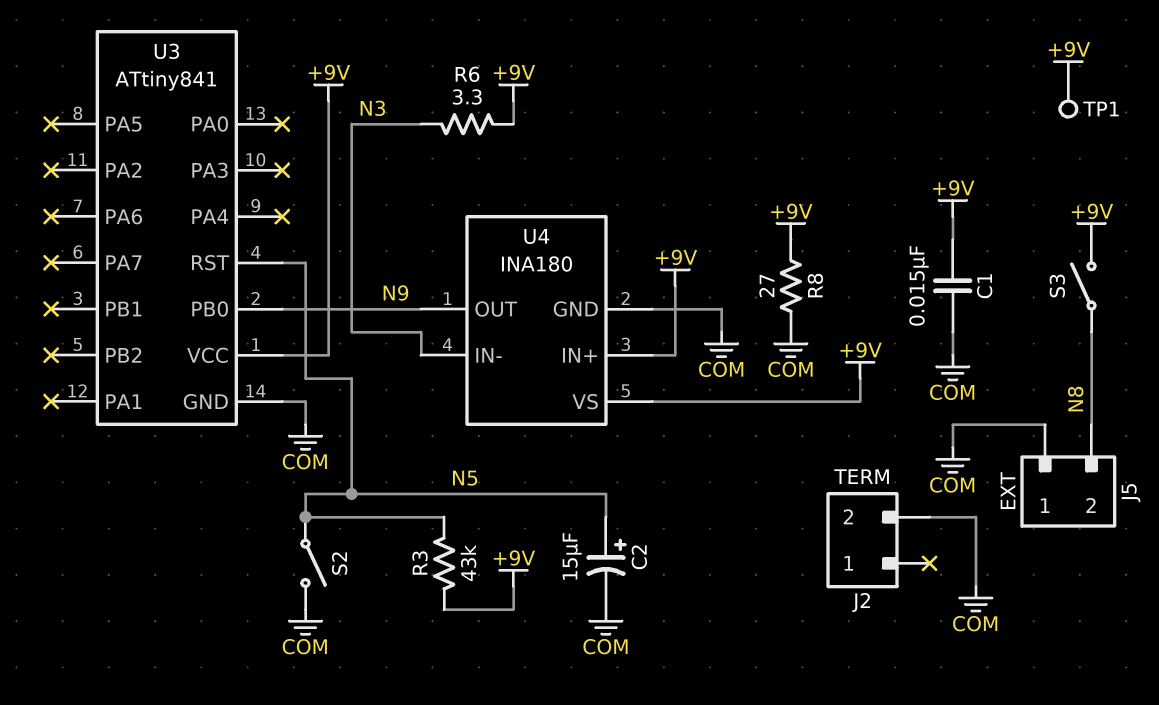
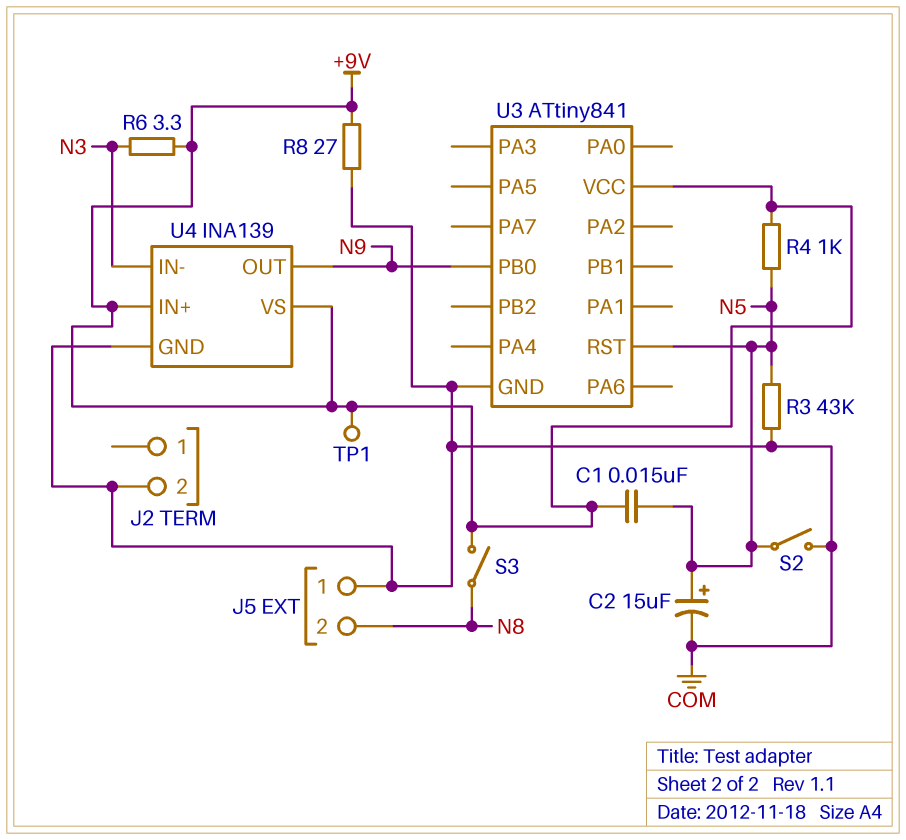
C1: 15nF (+9V, COM) -> 15nF (+9V, N5)
R3: 43k (+9V, N5) -> 43k (COM, N5)
R4: none -> 1k (+9V, N5)
U4: INA180 -> INA139

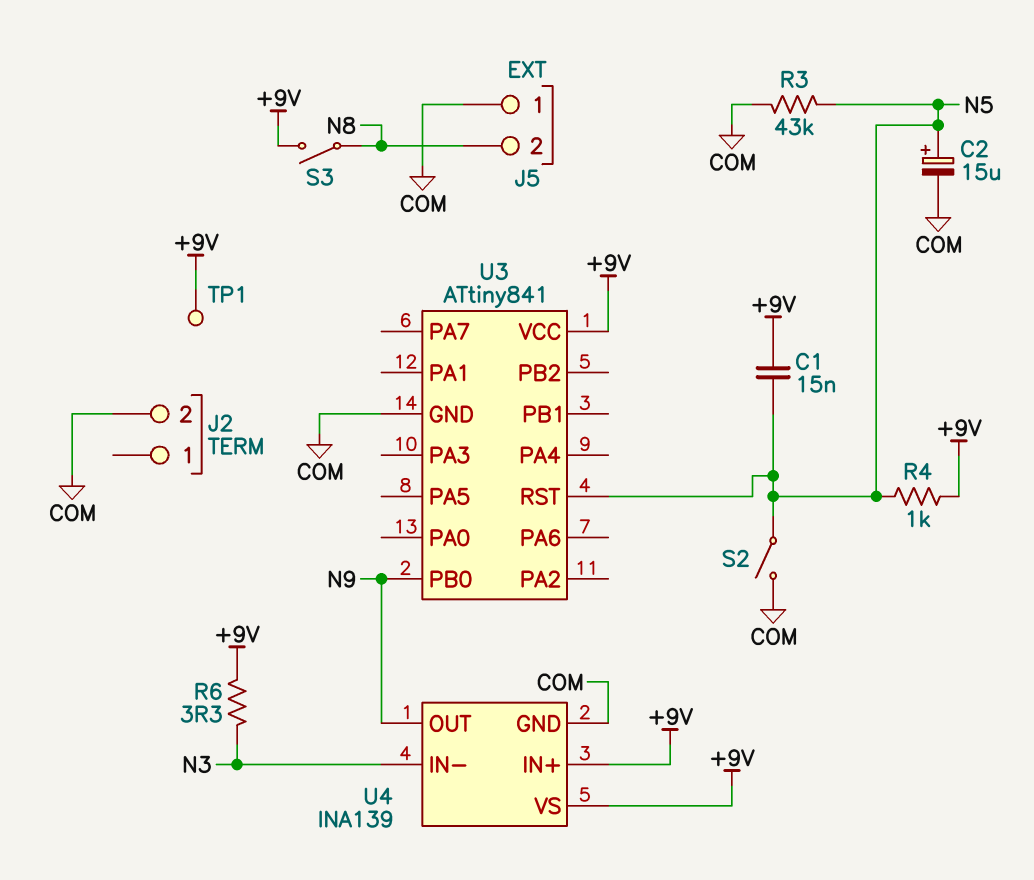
R8: 27 (+9V, COM) -> none

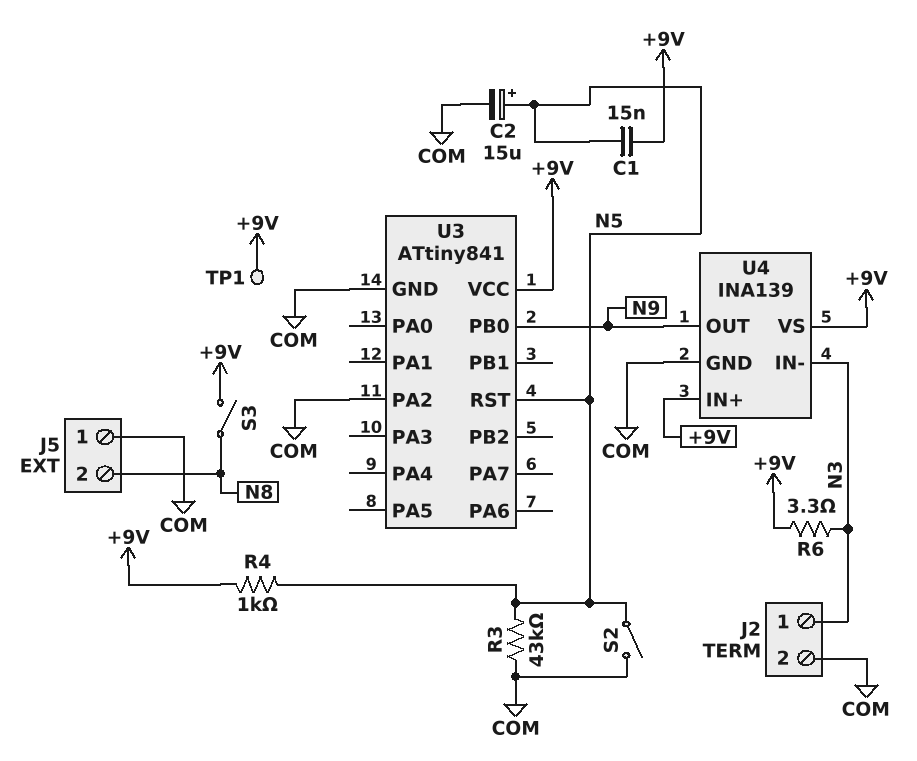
J2 pin 1: none -> N3
U3 pin PA2: none -> COM

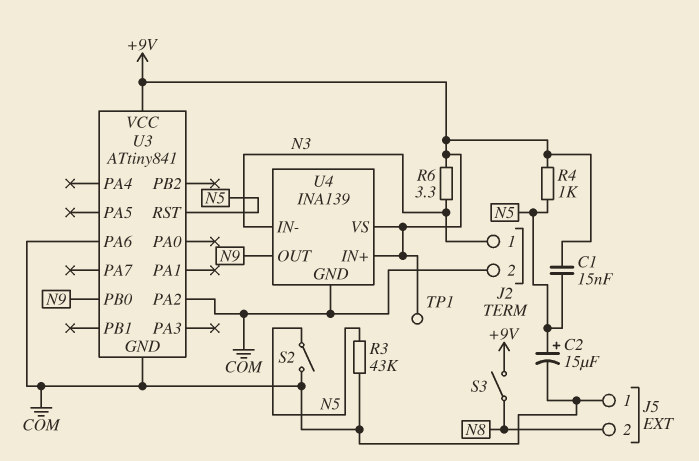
U3 pin PA6: none -> COM

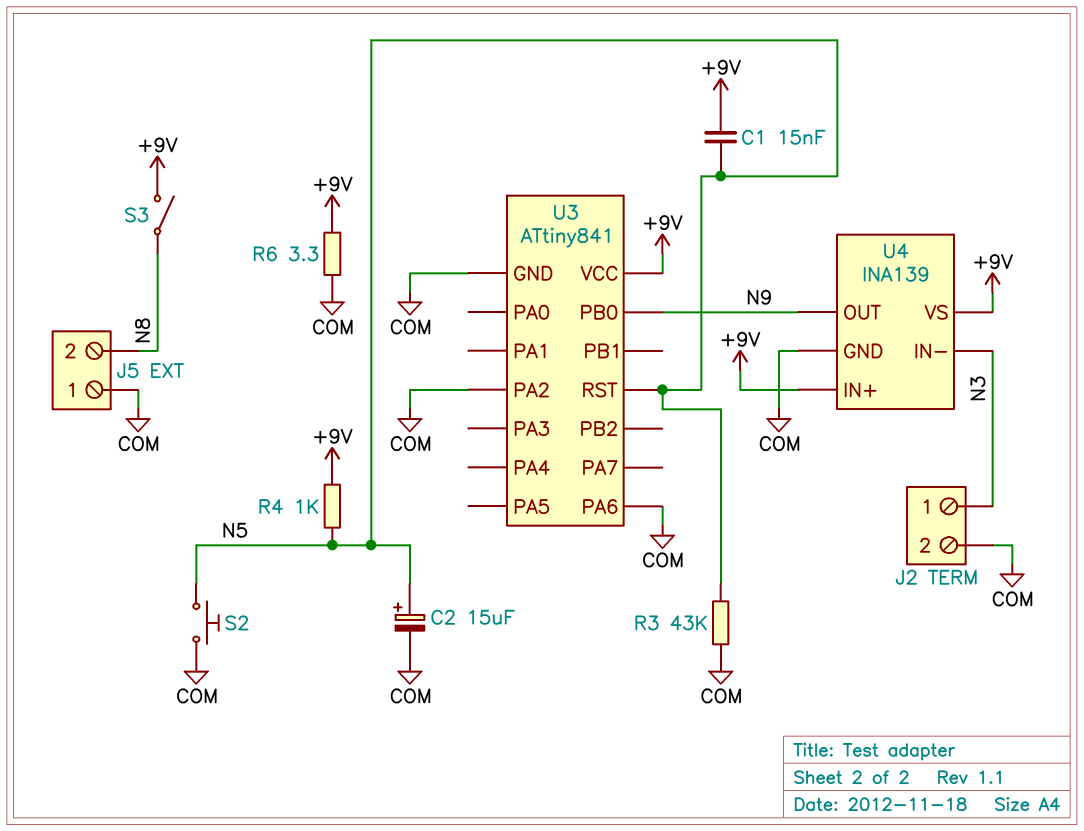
R6: 3.3 (+9V, N3) -> 3.3 (+9V, COM)
S2: switch (COM, N5) -> button (COM, N5)
TP1: test point (+9V) -> none

